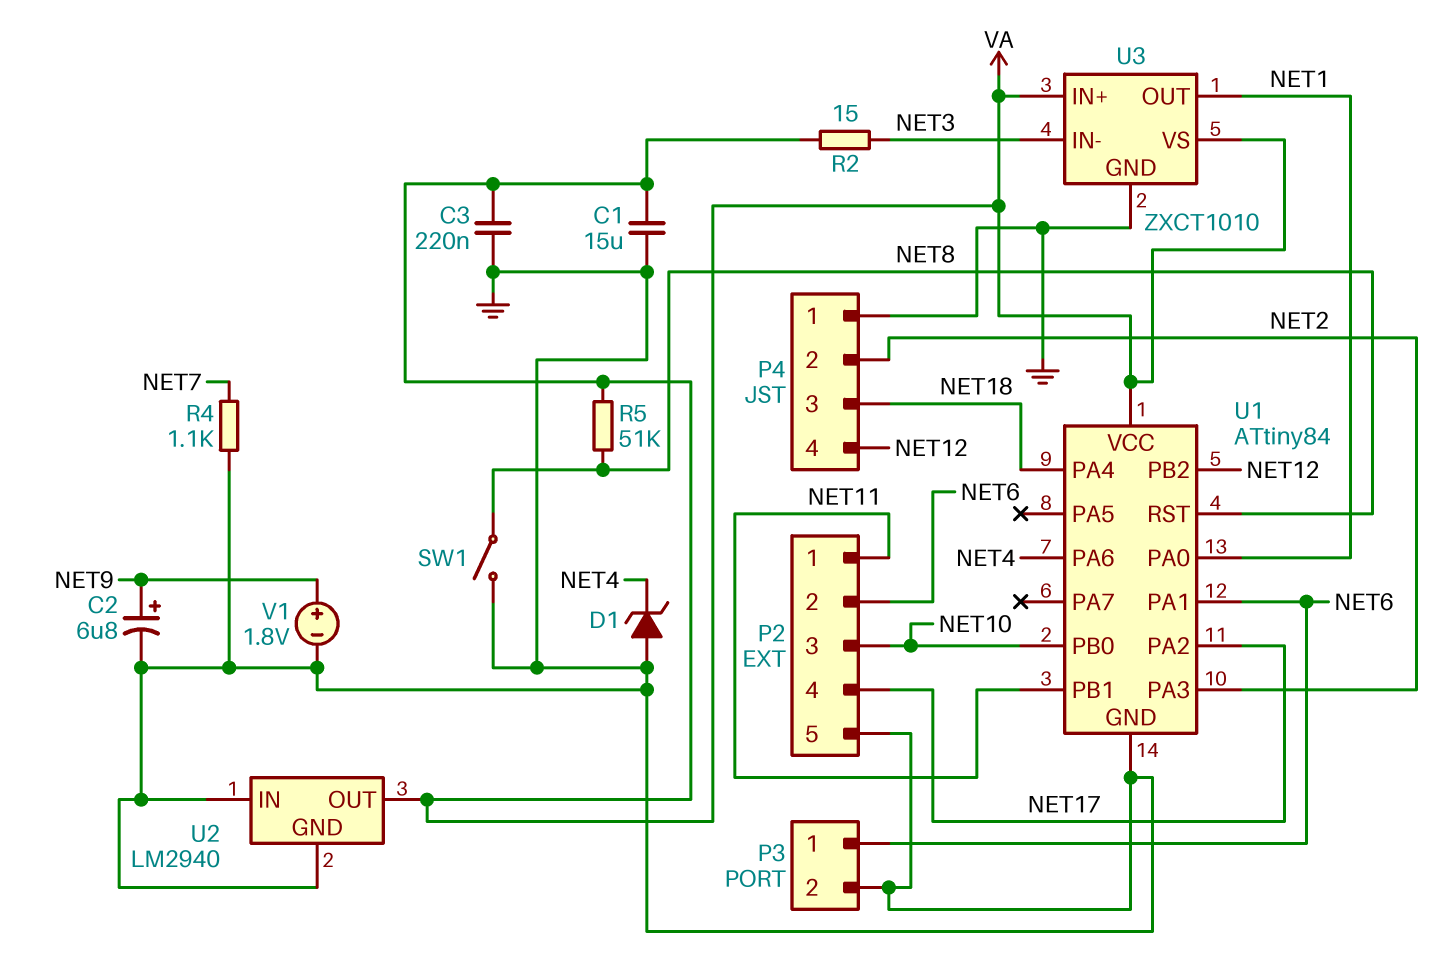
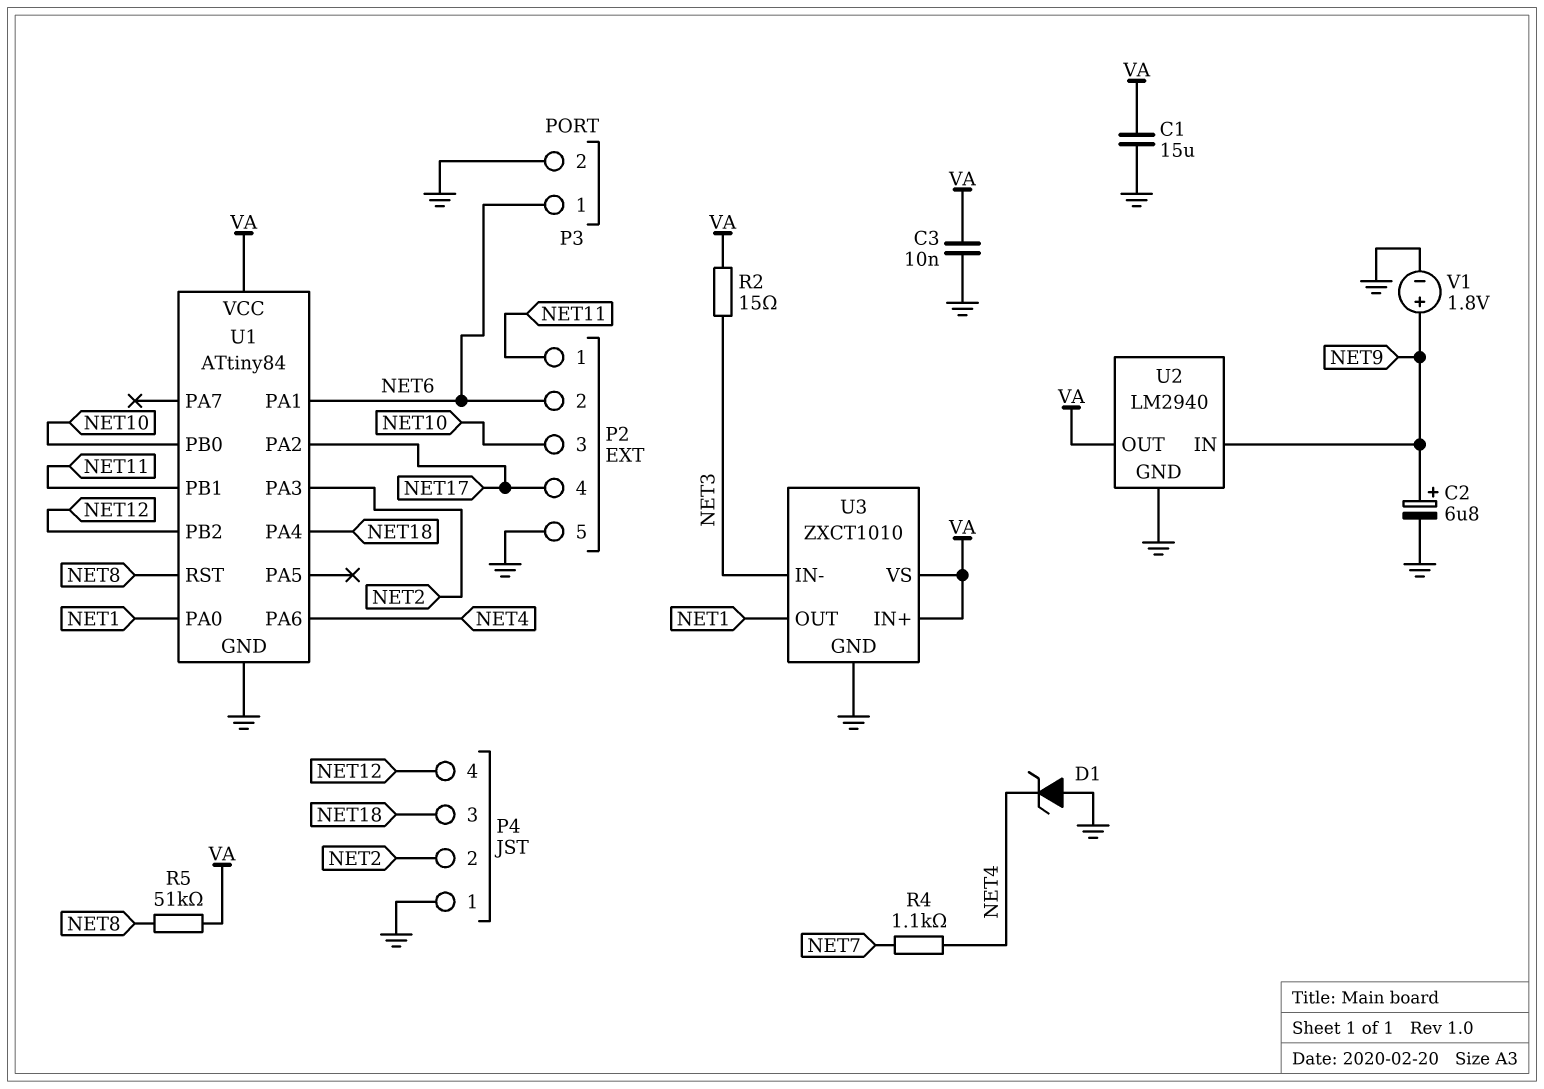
C3: 220nF (GND, VA) -> 10nF (GND, VA)
R4: 1.1k (GND, NET7) -> 1.1k (NET4, NET7)
SW1: switch (GND, NET8) -> none
U2 pin IN: GND -> NET9

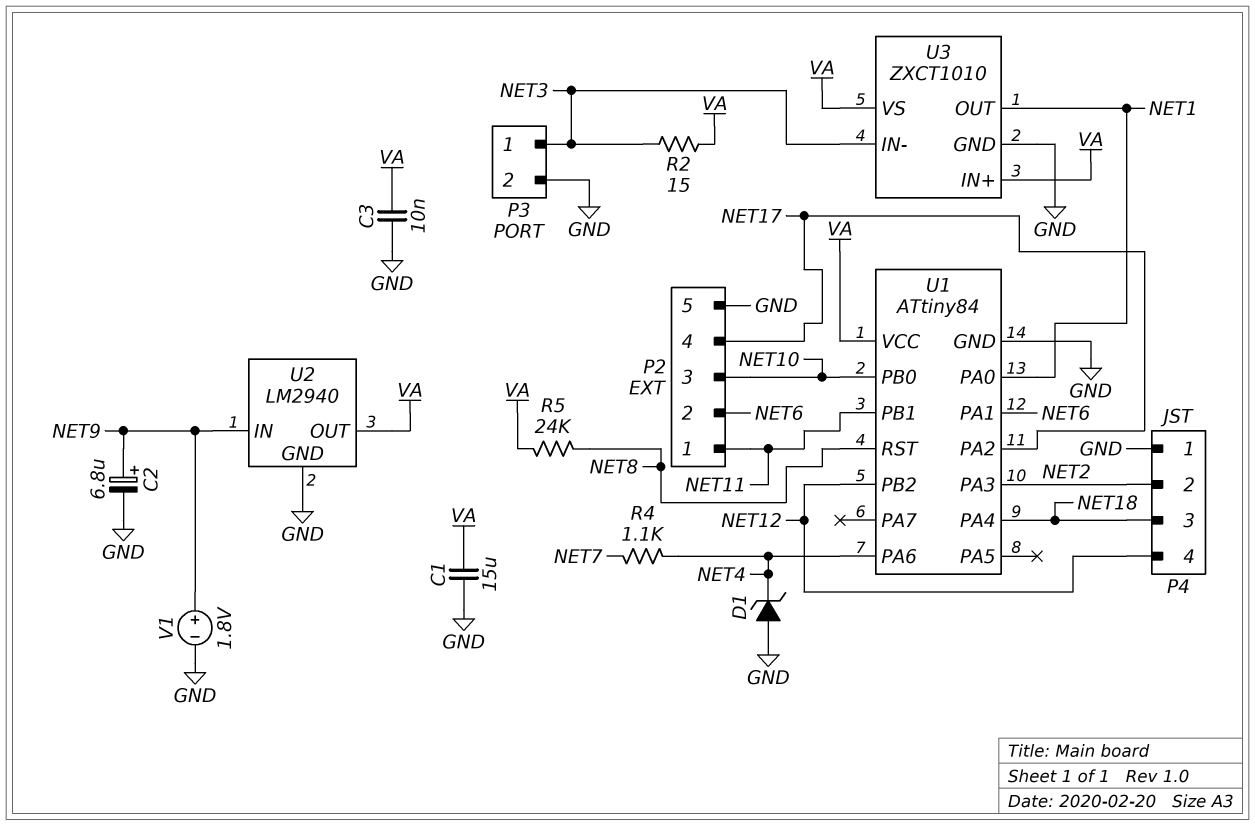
P3 pin 1: NET6 -> NET3
R5: 51k (NET8, VA) -> 24k (NET8, VA)

